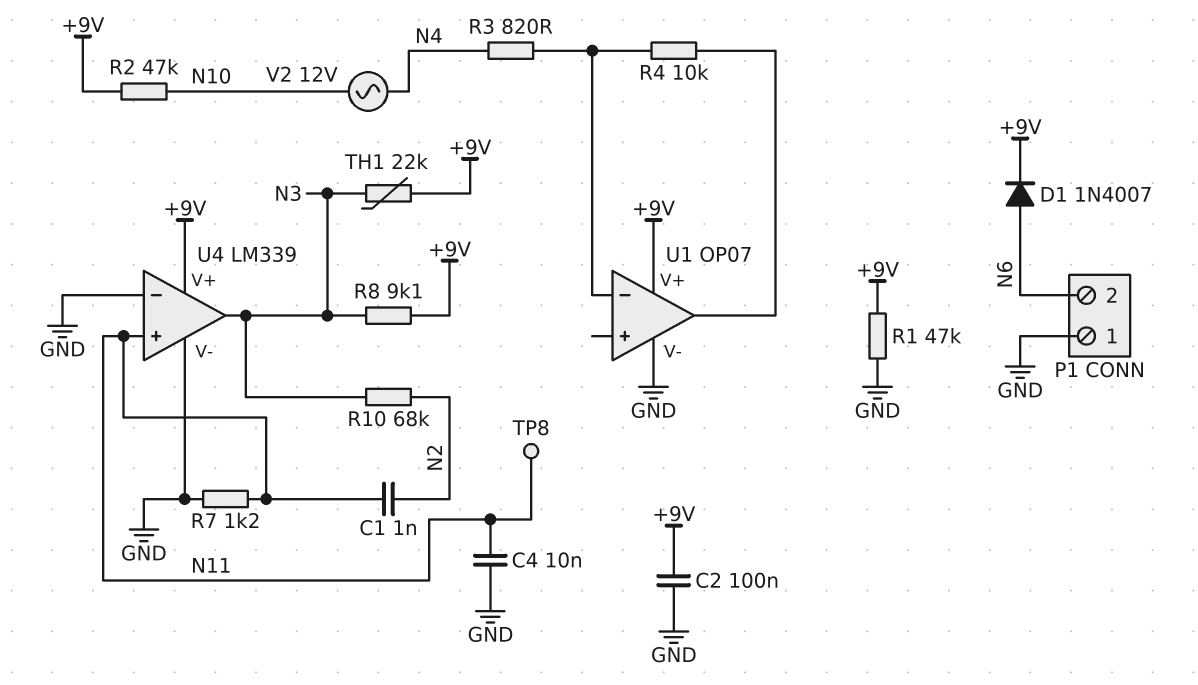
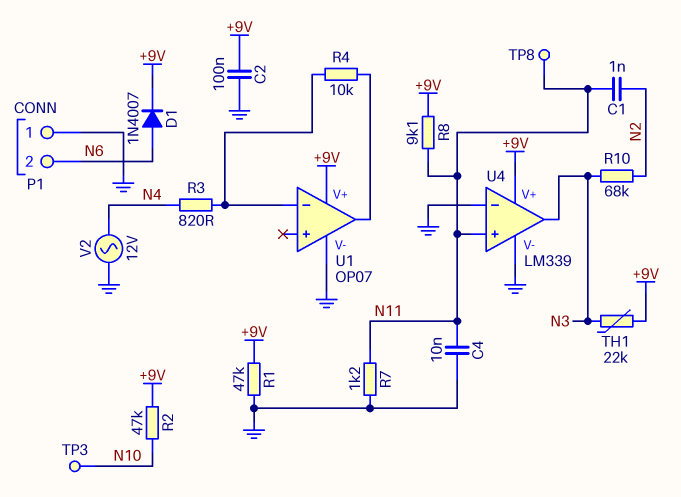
R8: 9.1k (+9V, N3) -> 9.1k (+9V, N11)
TP3: none -> test point (N10)
V2: AC 12V (N4, N10) -> AC 12V (GND, N4)

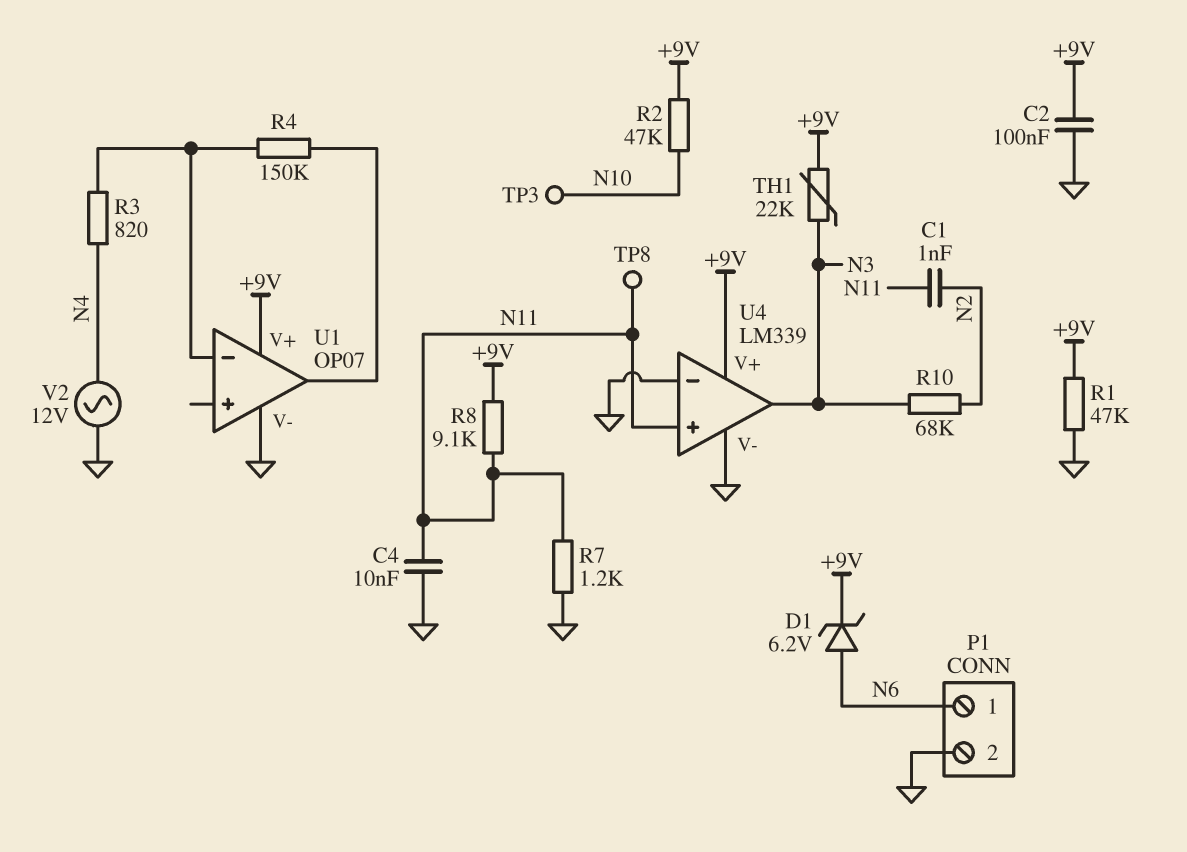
D1: diode 1N4007 (A N6, K +9V) -> zener 6.2V (A N6, K +9V)
P1 pin 1: GND -> N6
P1 pin 2: N6 -> GND
R4: 10k (U1/in-, U1/out) -> 150k (U1/in-, U1/out)

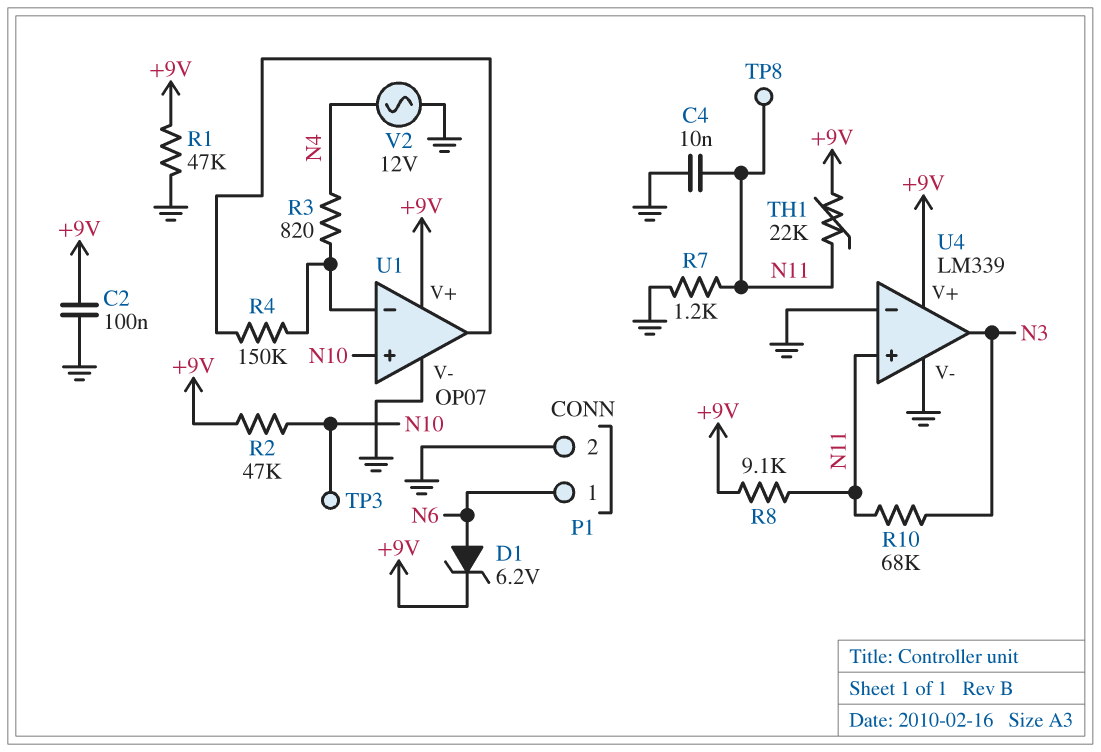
C1: 1nF (N2, N11) -> none
R10: 68k (N2, N3) -> 68k (N3, N11)
TH1: 22k (+9V, N3) -> 22k (+9V, N11)
U1 pin in+: none -> N10

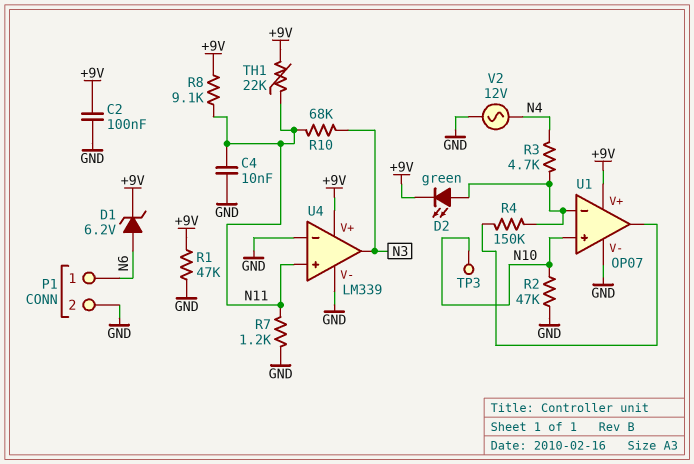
D2: none -> LED green (A U1/in-, K +9V)
R2: 47k (+9V, N10) -> 47k (GND, N10)
R3: 820 (N4, U1/in-) -> 4.7k (N4, U1/in-)
TP8: test point (N11) -> none

